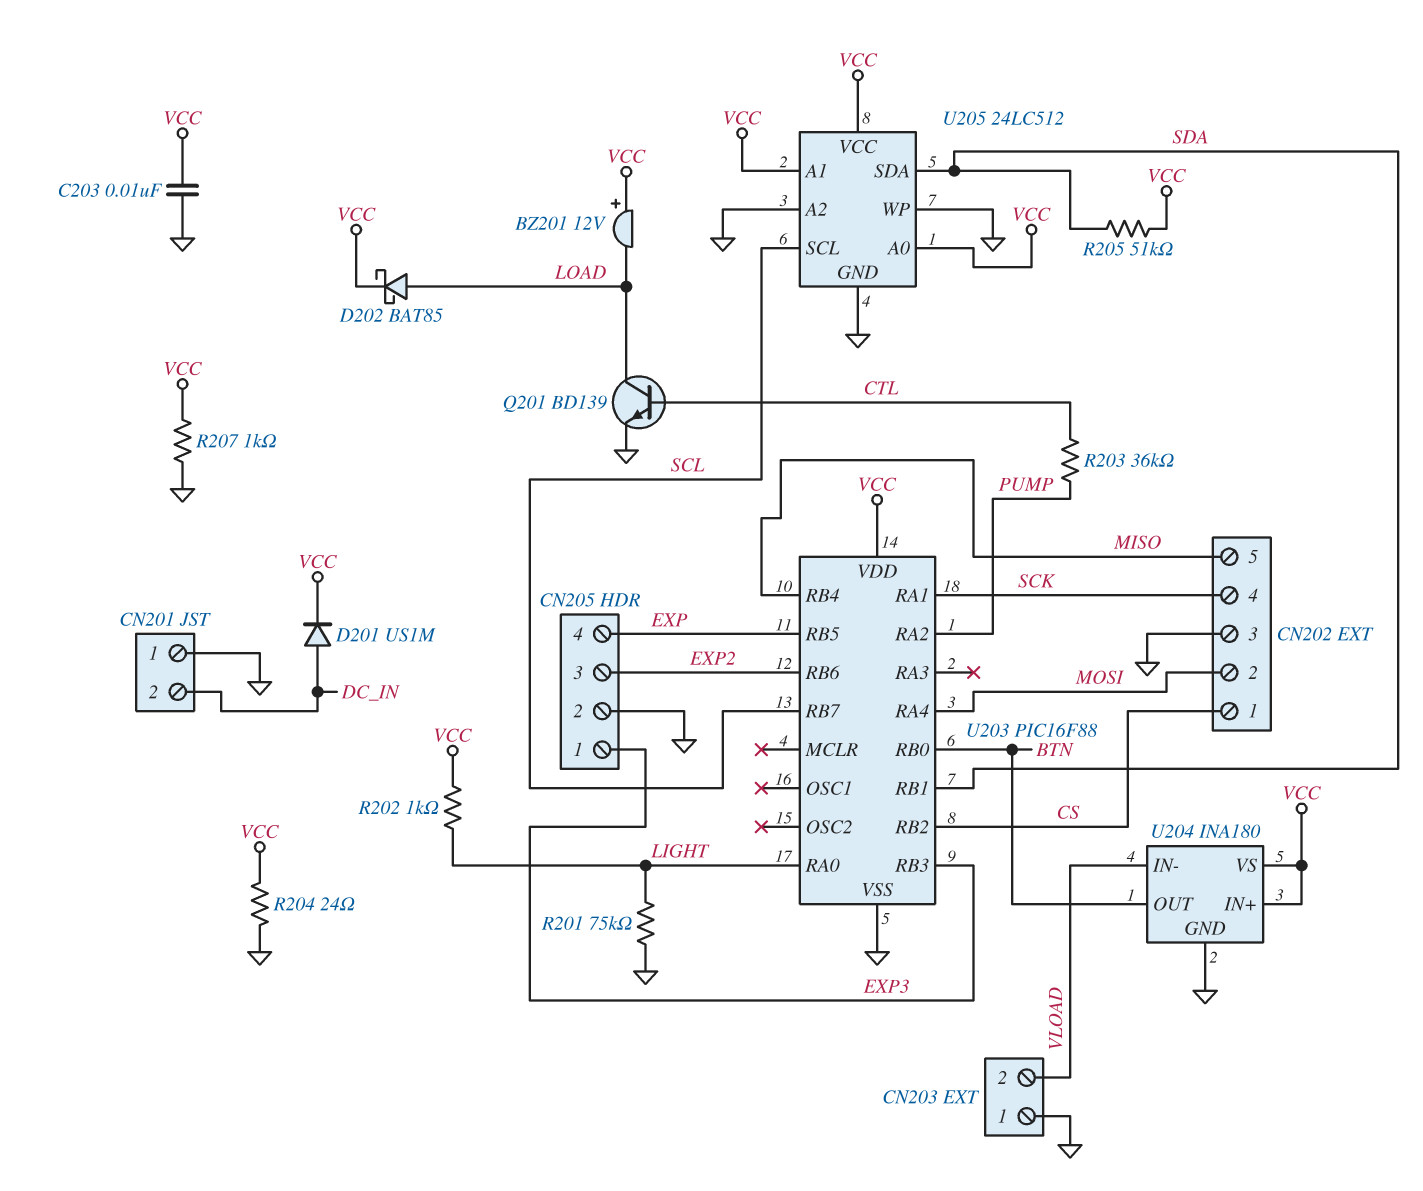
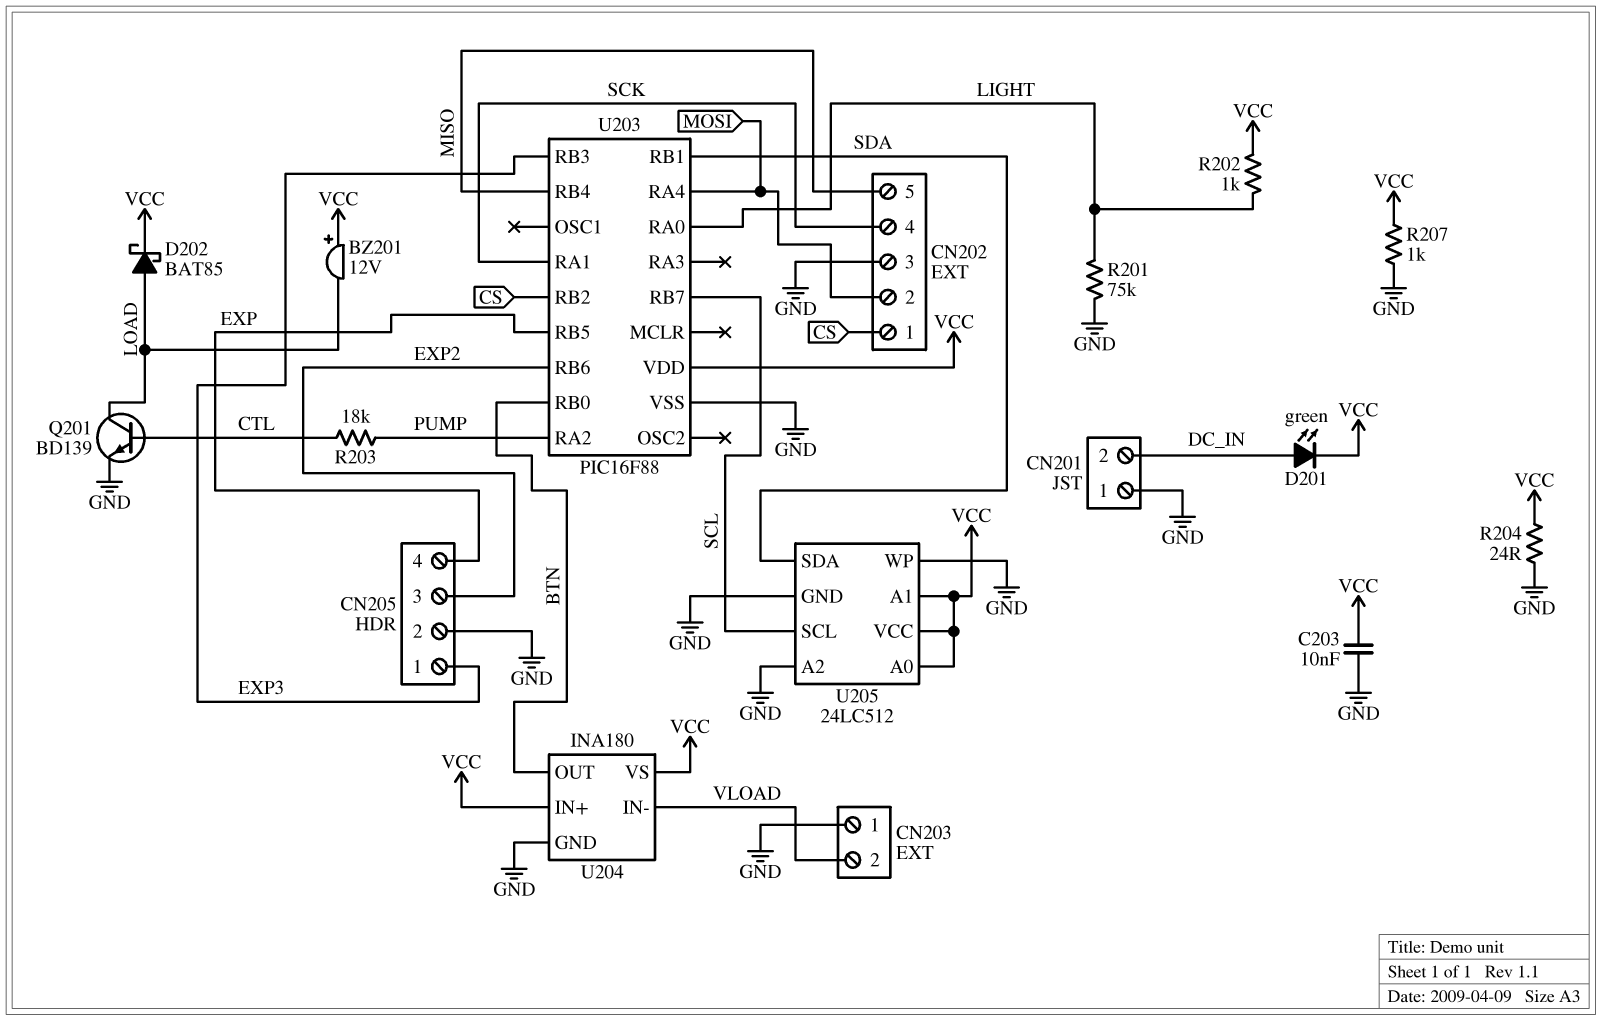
D201: diode US1M (A DC_IN, K VCC) -> LED green (A DC_IN, K VCC)
R203: 36k (CTL, PUMP) -> 18k (CTL, PUMP)
R205: 51k (SDA, VCC) -> none

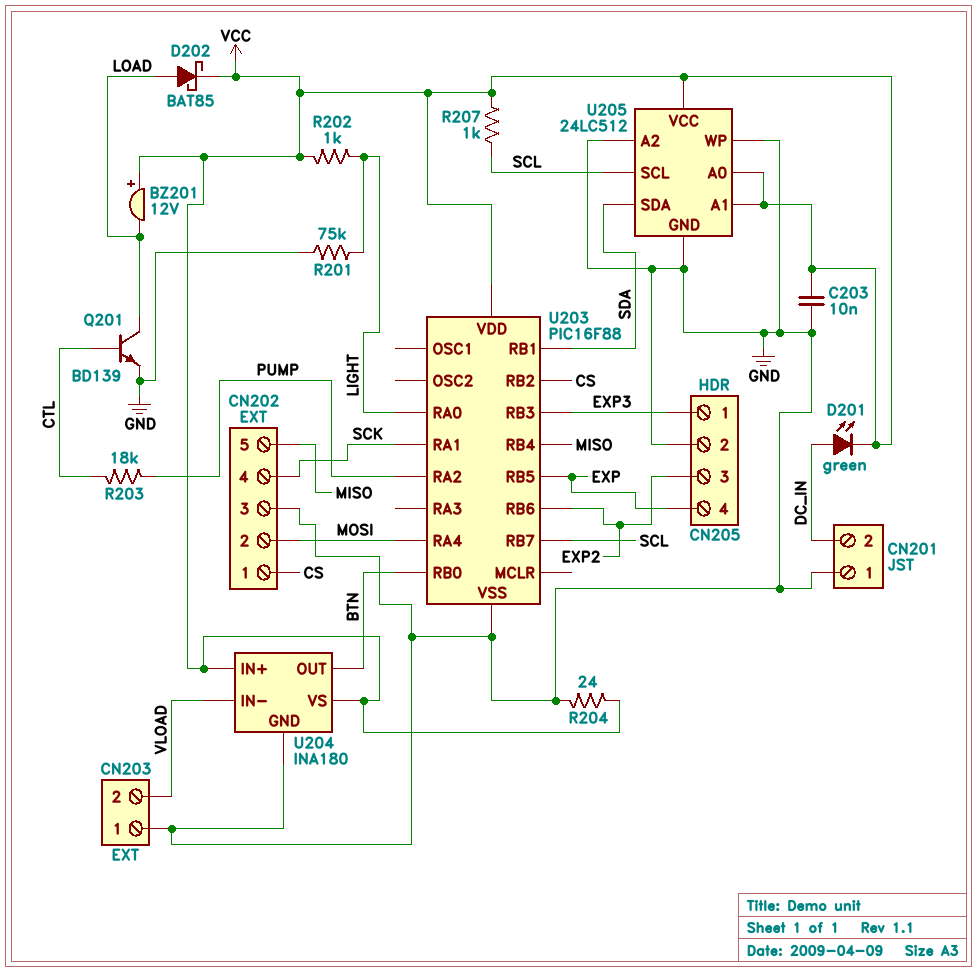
R207: 1k (GND, VCC) -> 1k (SCL, VCC)

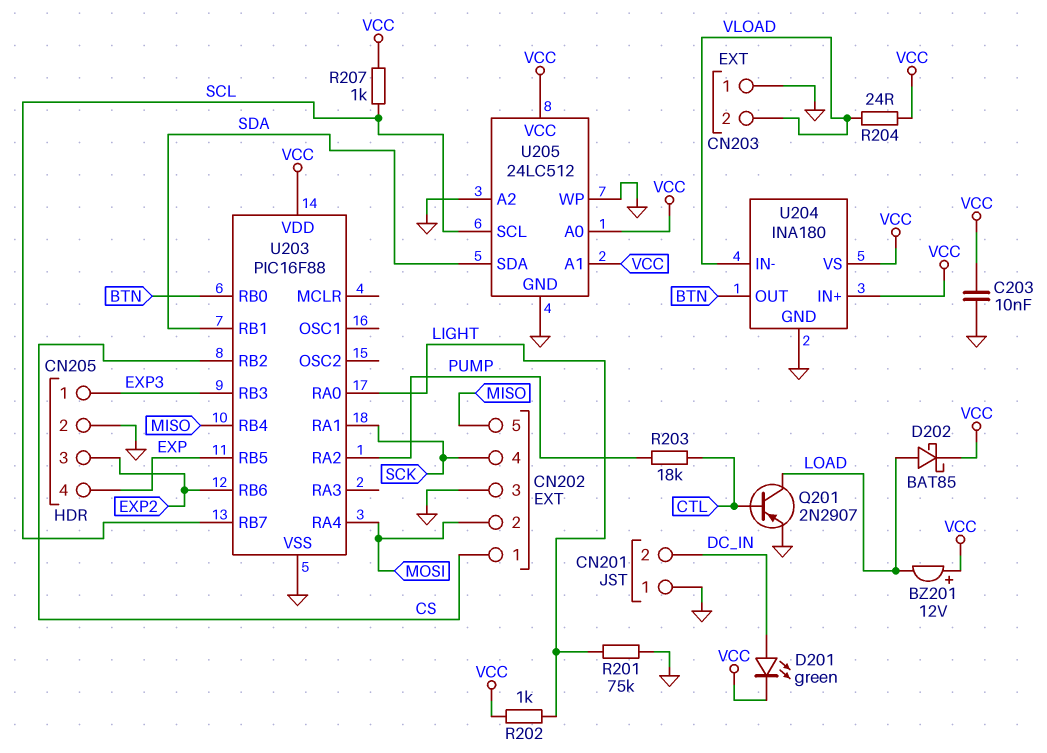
Q201: NPN BD139 (B CTL, C LOAD, E GND) -> PNP 2N2907 (B CTL, C LOAD, E GND)
R204: 24 (GND, VCC) -> 24 (VCC, VLOAD)

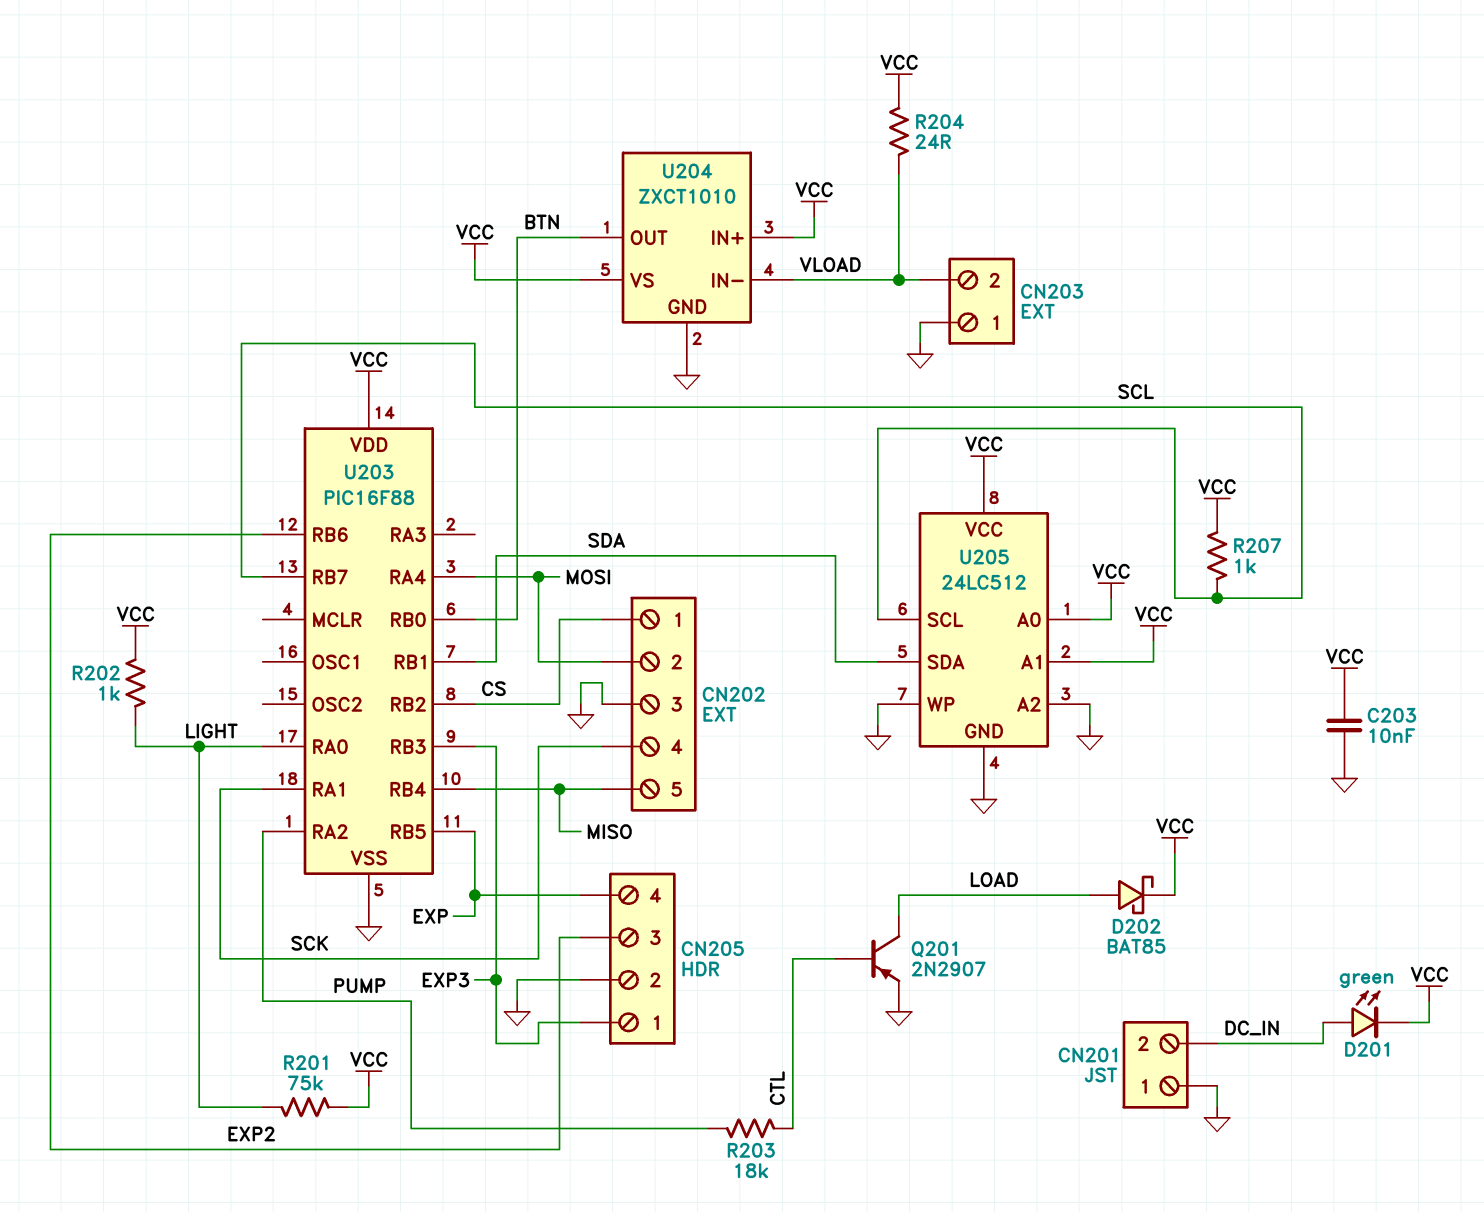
BZ201: buzzer 12V (plus VCC, minus LOAD) -> none
R201: 75k (GND, LIGHT) -> 75k (LIGHT, VCC)
U204: INA180 -> ZXCT1010

